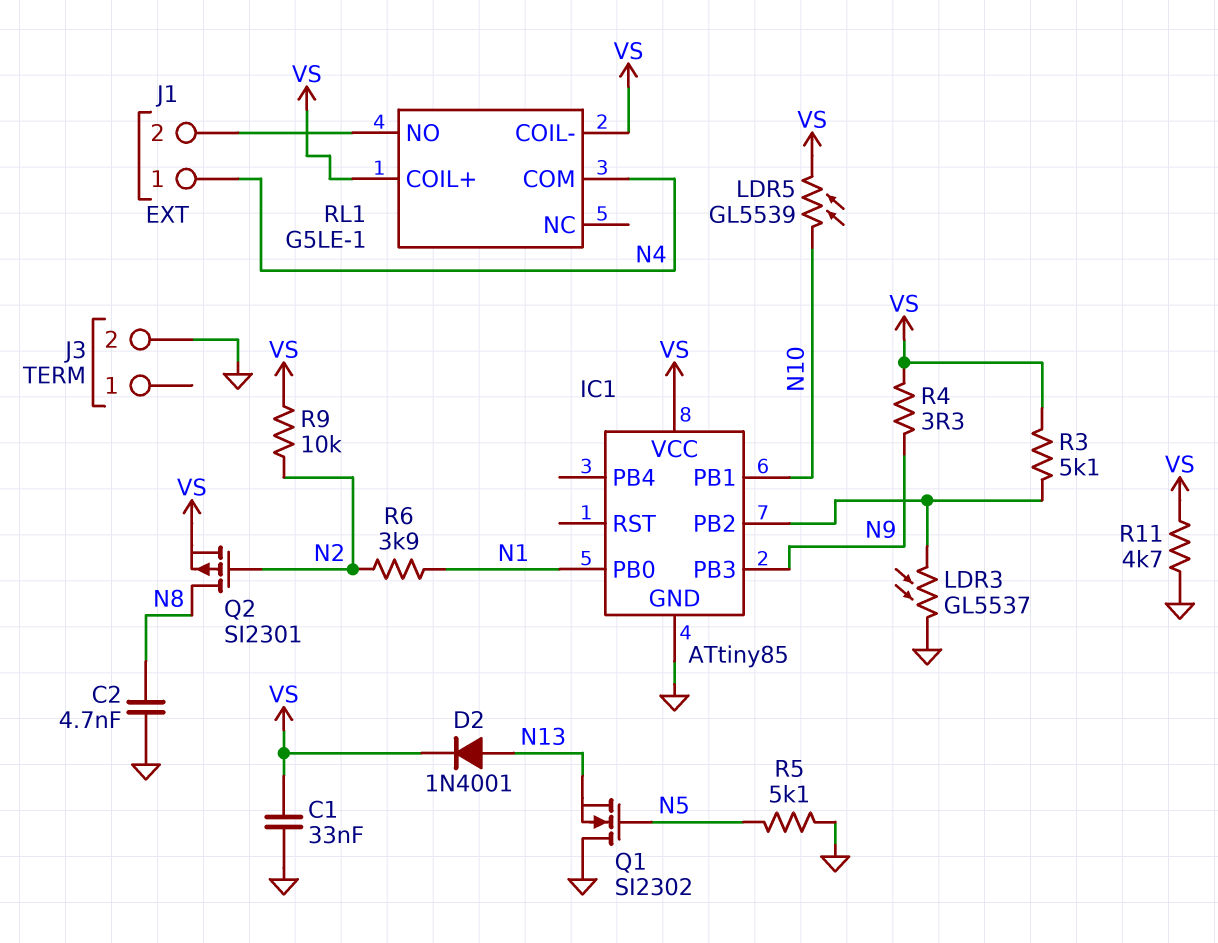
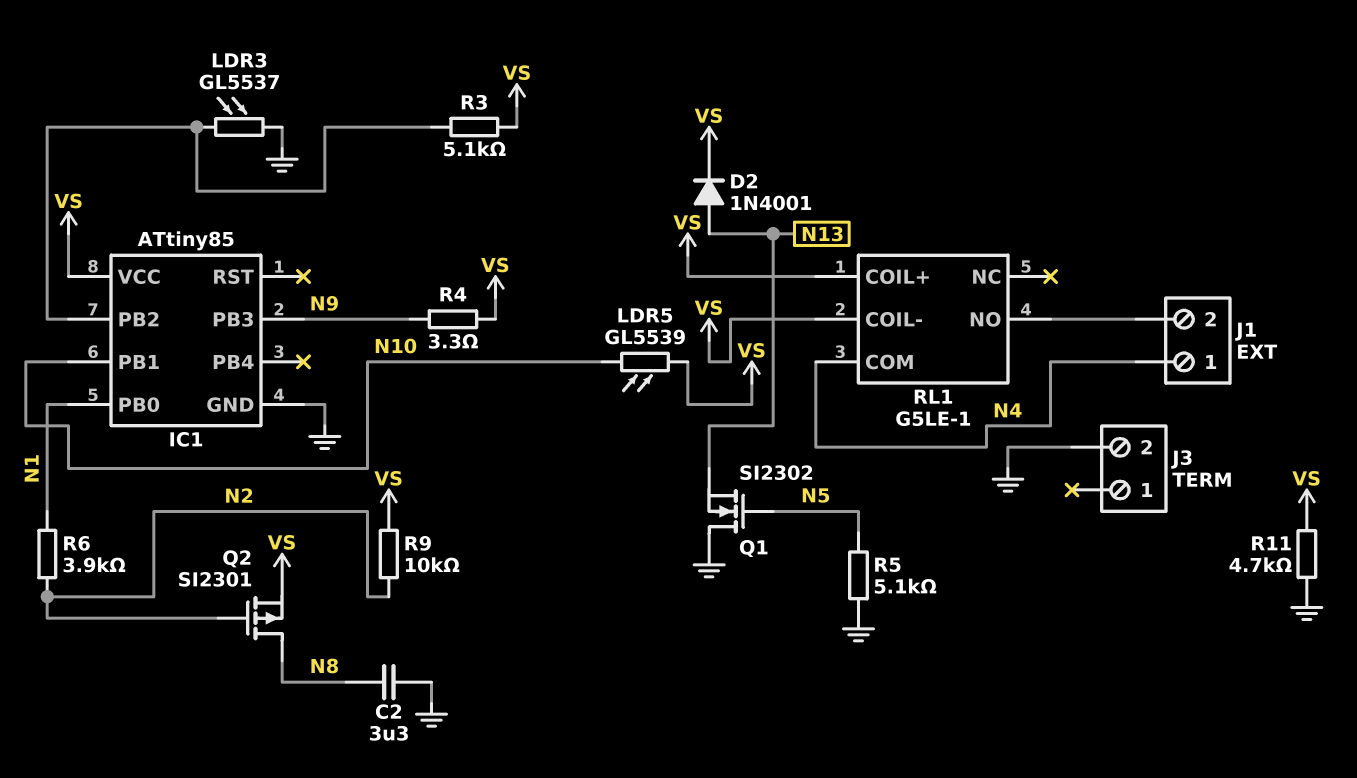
C1: 33nF (GND, VS) -> none
C2: 4.7nF (GND, N8) -> 3.3uF (GND, N8)

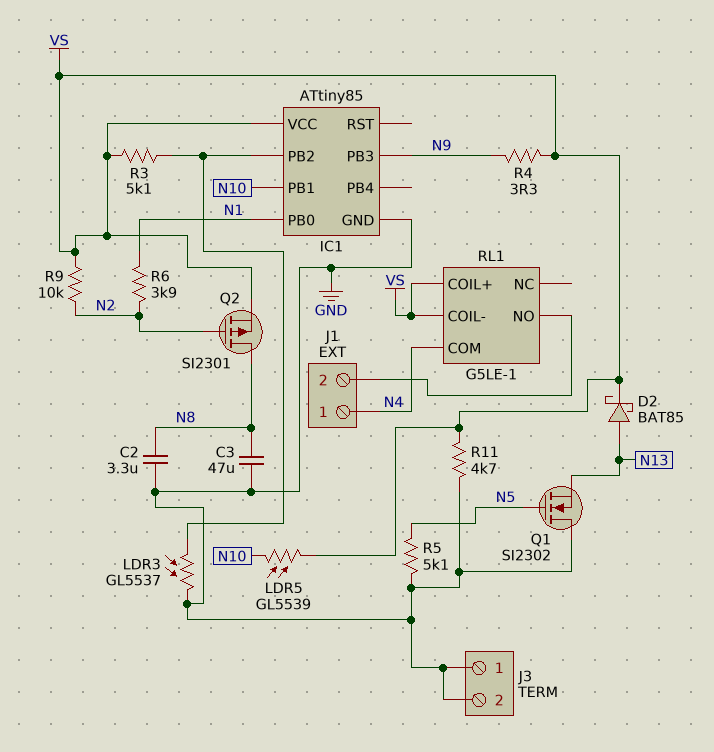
C3: none -> 47uF (GND, N8)
D2: diode 1N4001 (A N13, K VS) -> schottky BAT85 (A N13, K VS)
J3 pin 1: none -> GND

